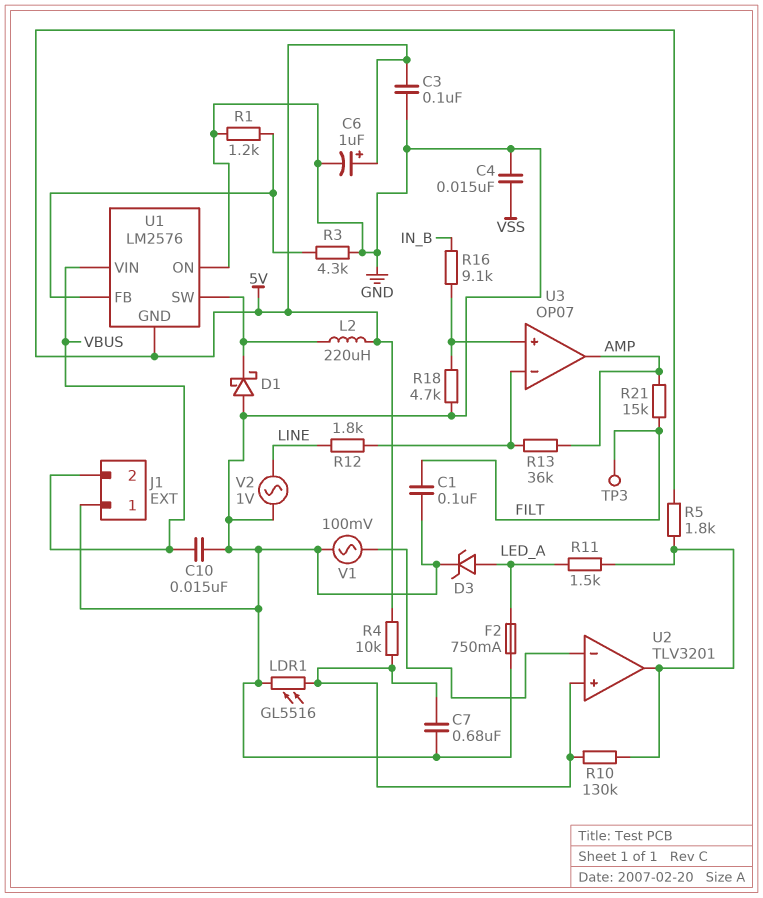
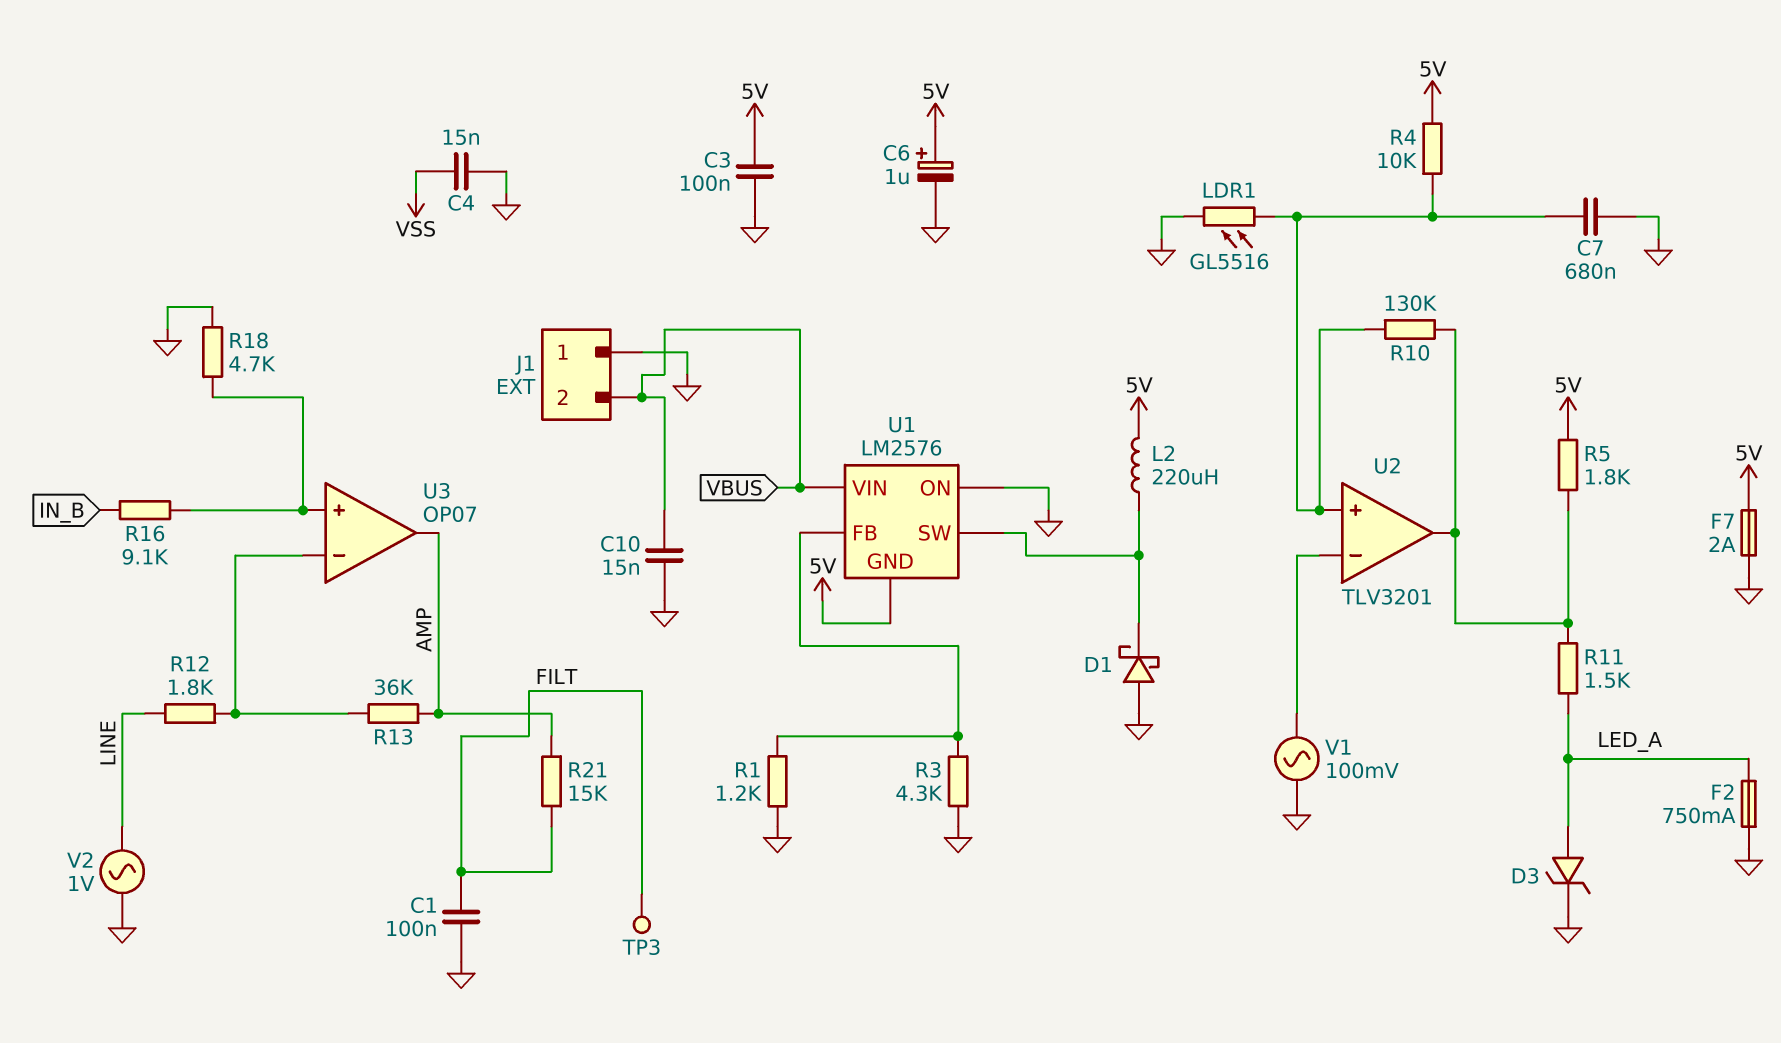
F7: none -> 2A (5V, GND)

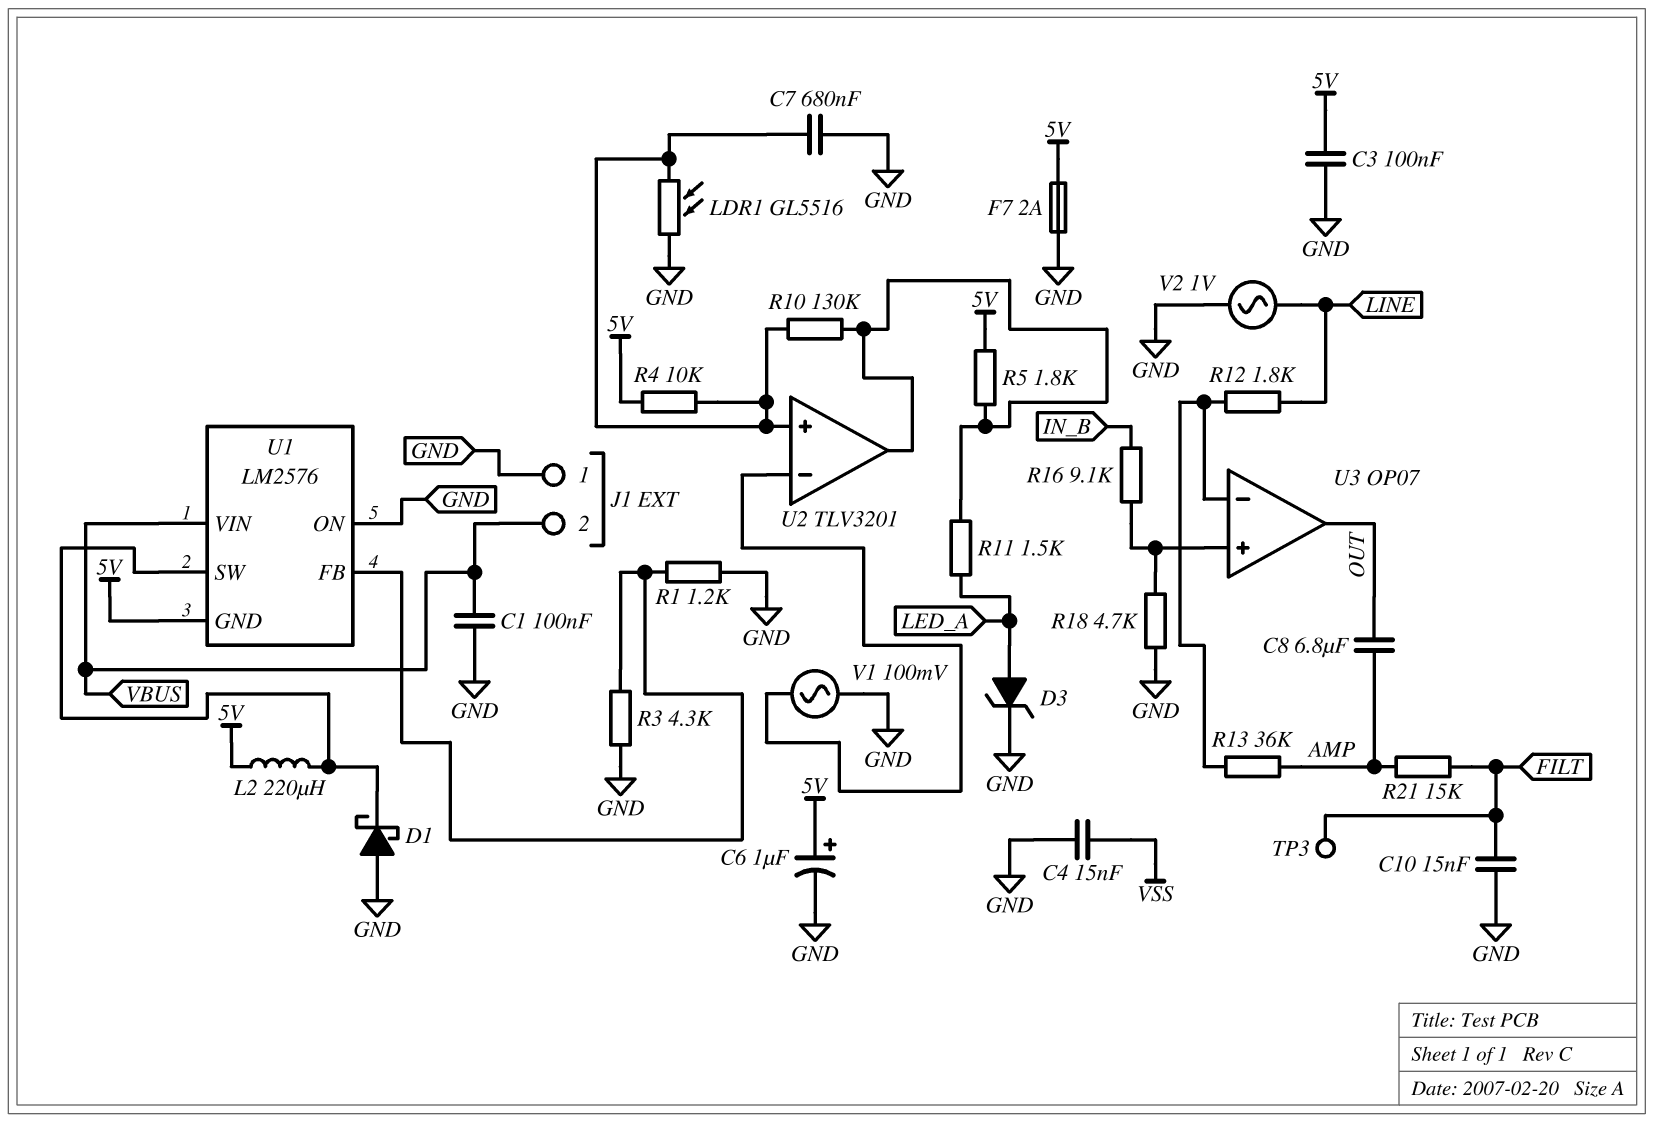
C1: 100nF (FILT, GND) -> 100nF (GND, VBUS)
C8: none -> 6.8uF (AMP, OUT)
C10: 15nF (GND, VBUS) -> 15nF (FILT, GND)
F2: 750mA (GND, LED_A) -> none
U3 pin out: AMP -> OUT

